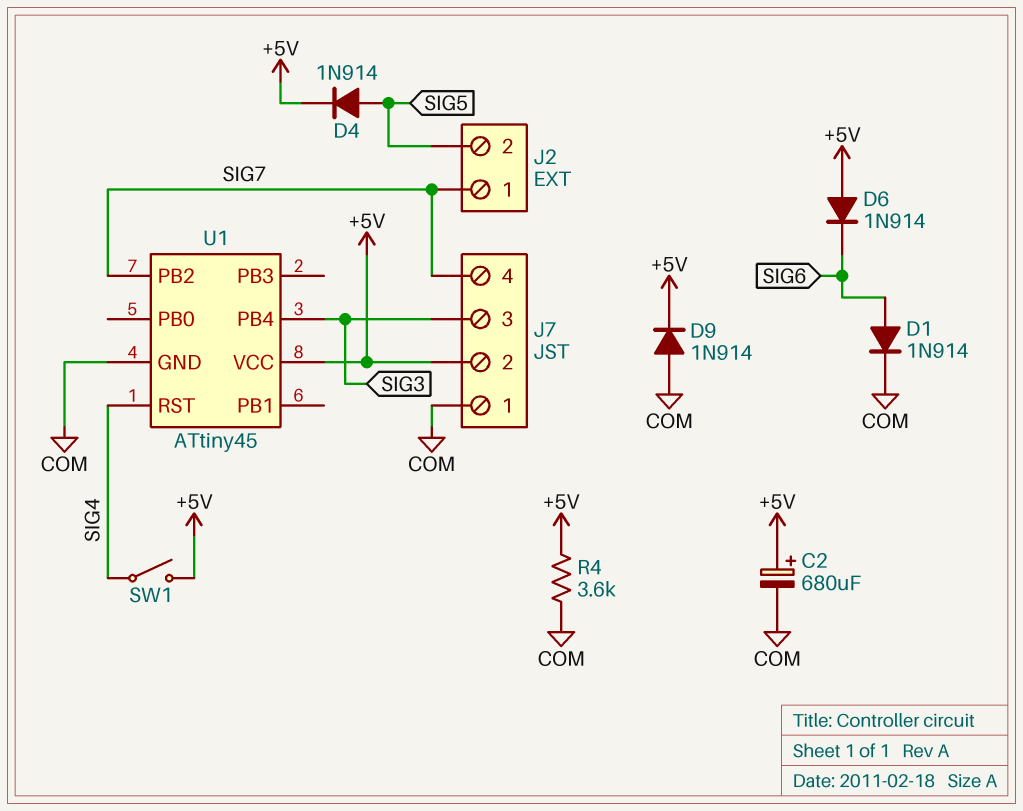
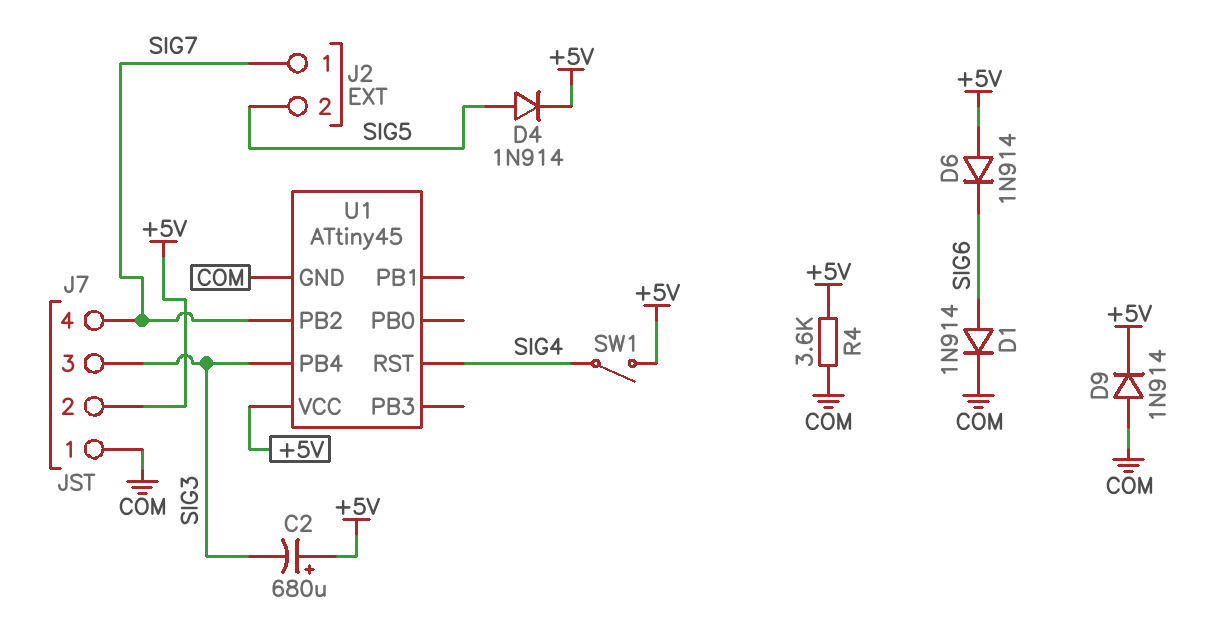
C2: 680uF (plus +5V, minus COM) -> 680uF (plus +5V, minus SIG3)

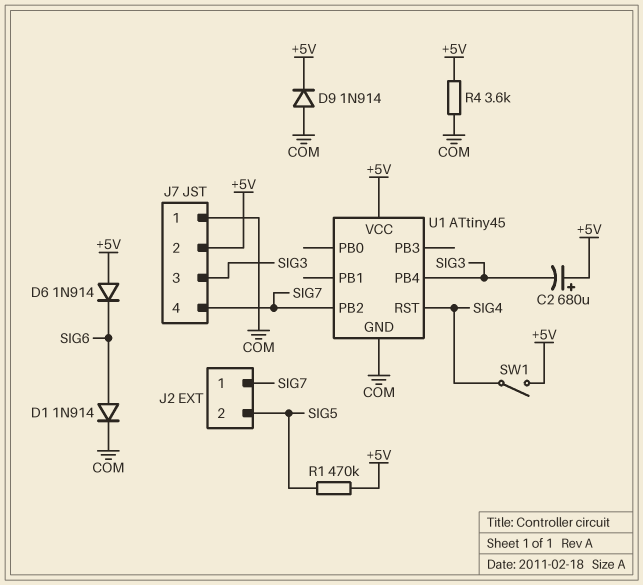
D4: diode 1N914 (A SIG5, K +5V) -> none
R1: none -> 470k (+5V, SIG5)

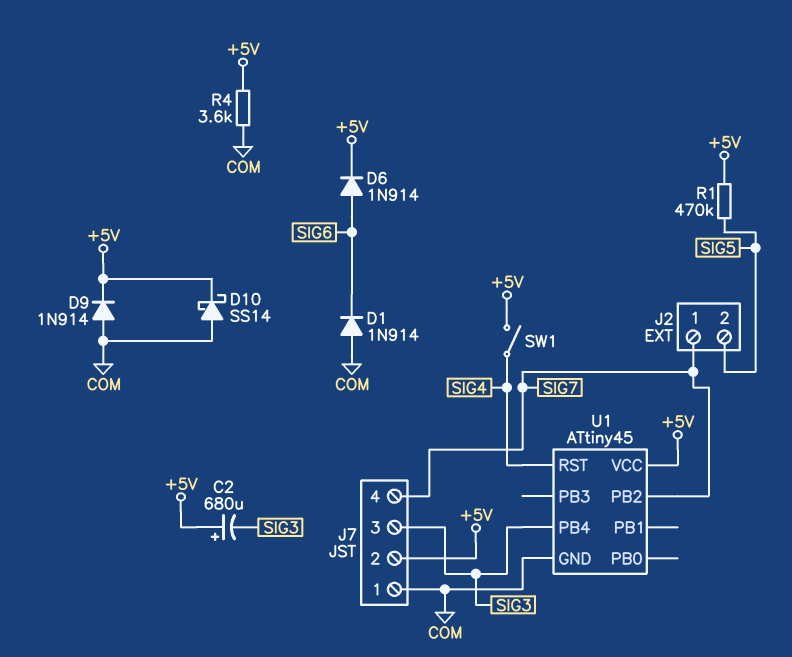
D1: diode 1N914 (A SIG6, K COM) -> diode 1N914 (A COM, K SIG6)
D6: diode 1N914 (A +5V, K SIG6) -> diode 1N914 (A SIG6, K +5V)
D10: none -> schottky SS14 (A COM, K +5V)

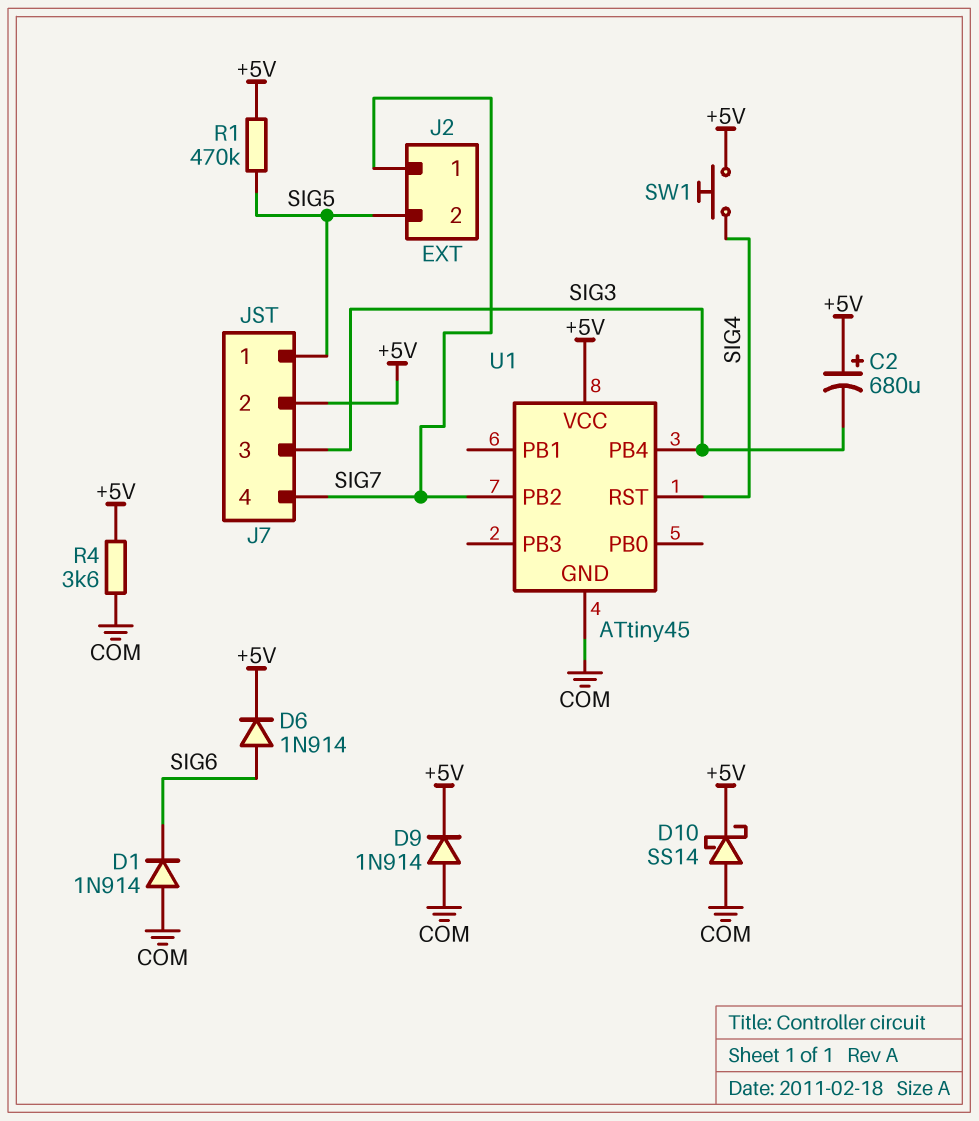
J7 pin 1: COM -> SIG5
SW1: switch (+5V, SIG4) -> button (+5V, SIG4)

